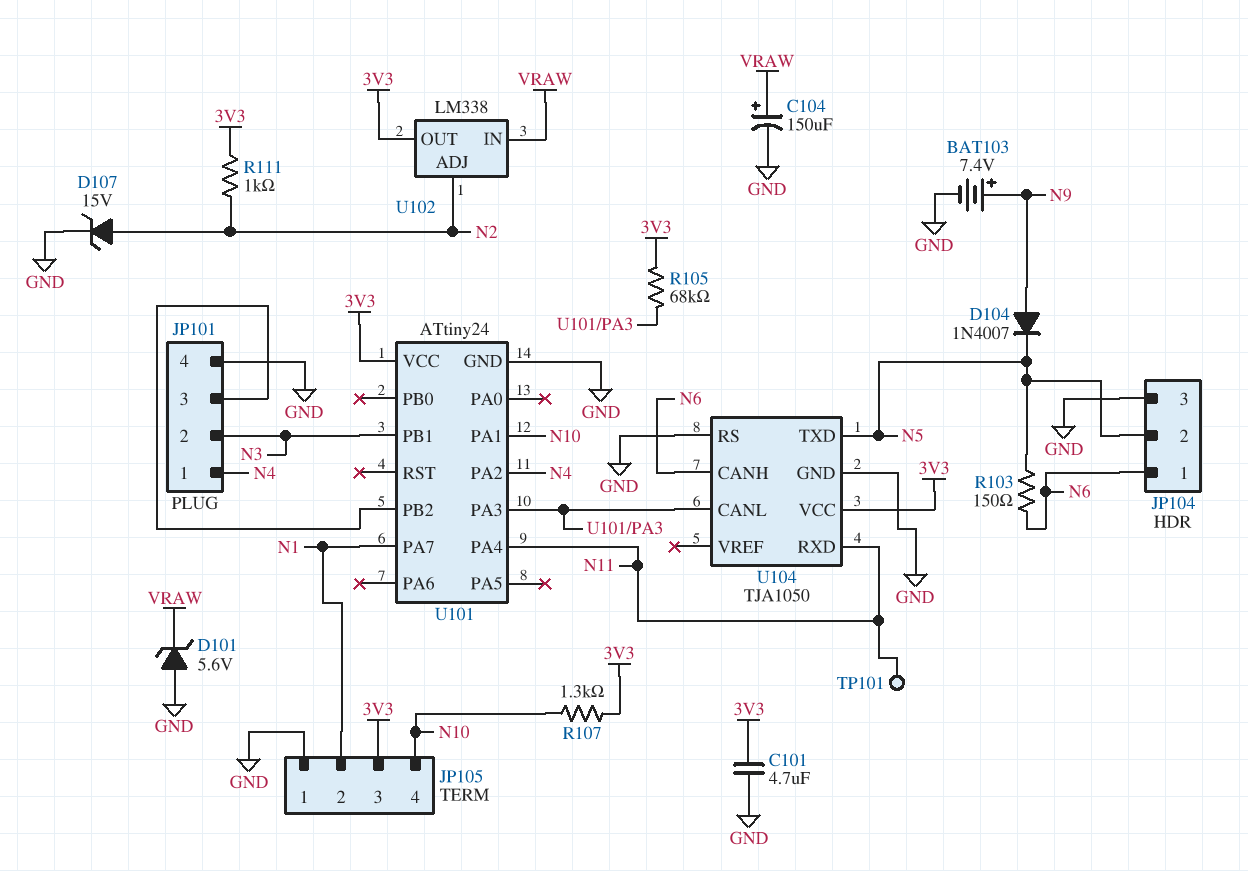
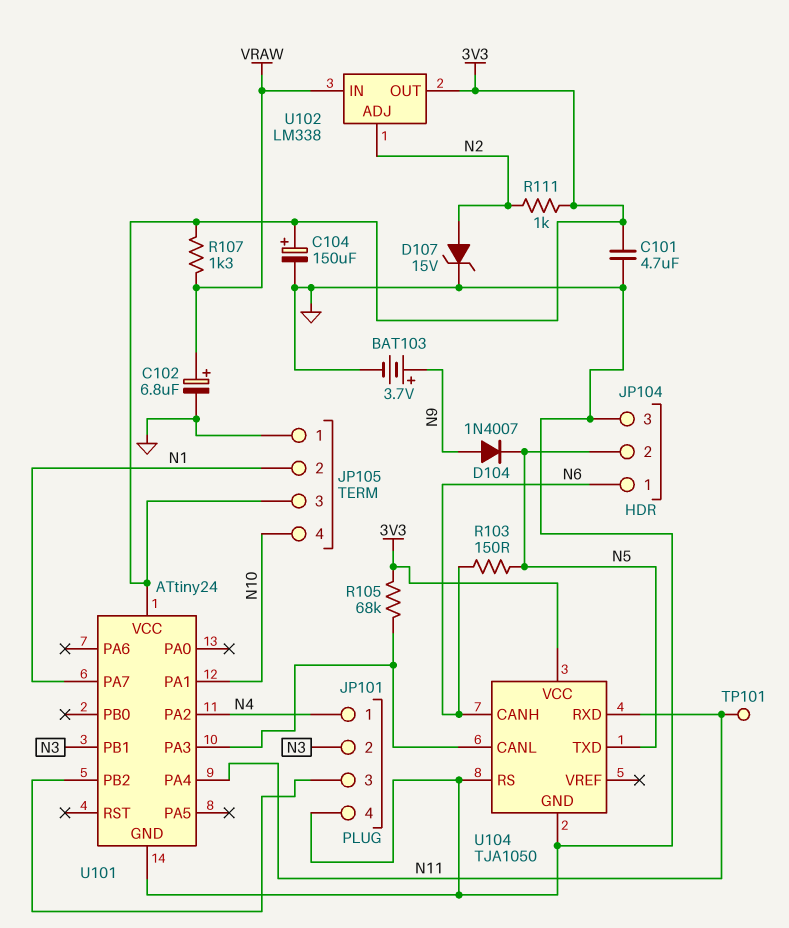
BAT103: 7.4V (plus N9, minus GND) -> 3.7V (plus N9, minus GND)
C102: none -> 6.8uF (plus VRAW, minus GND)
C104: 150uF (plus VRAW, minus GND) -> 150uF (plus 3V3, minus GND)
D101: zener 5.6V (A GND, K VRAW) -> none
R107: 1.3k (3V3, N10) -> 1.3k (3V3, VRAW)

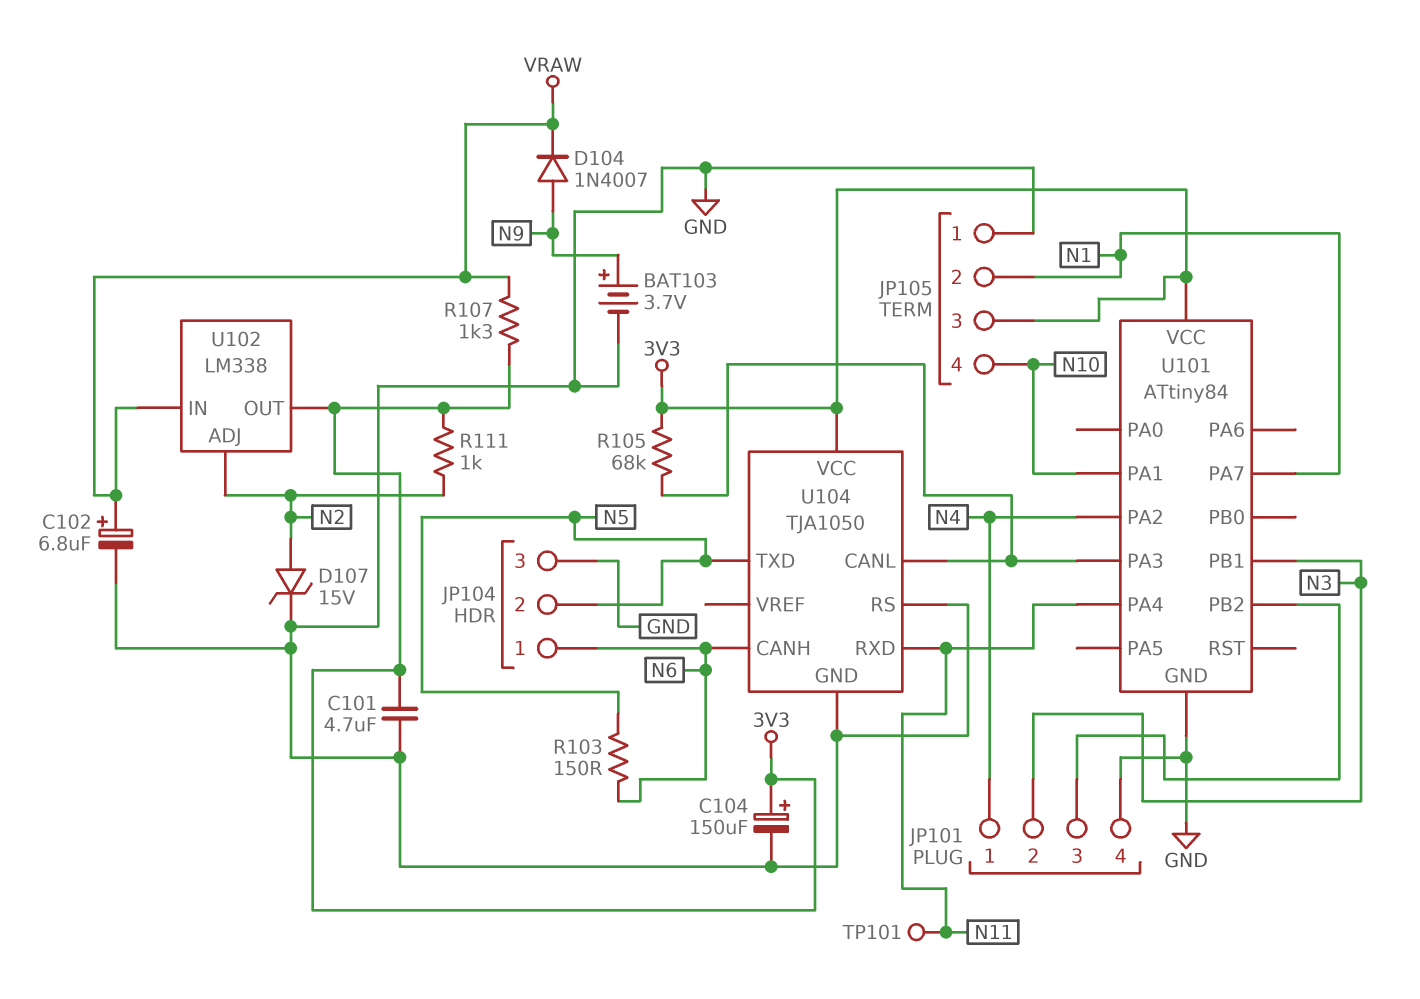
D104: diode 1N4007 (A N9, K N5) -> diode 1N4007 (A N9, K VRAW)
U101: ATtiny24 -> ATtiny84

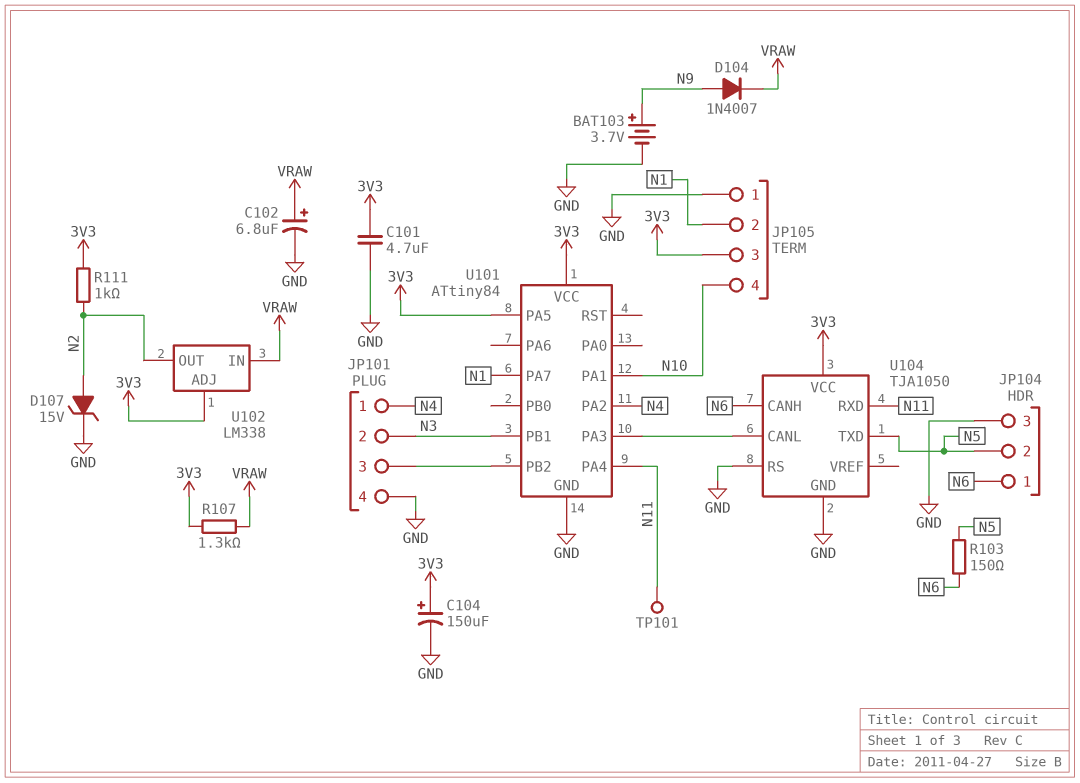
R105: 68k (3V3, U101/PA3) -> none
U101 pin PA5: none -> 3V3
U102 pin ADJ: N2 -> 3V3
U102 pin OUT: 3V3 -> N2

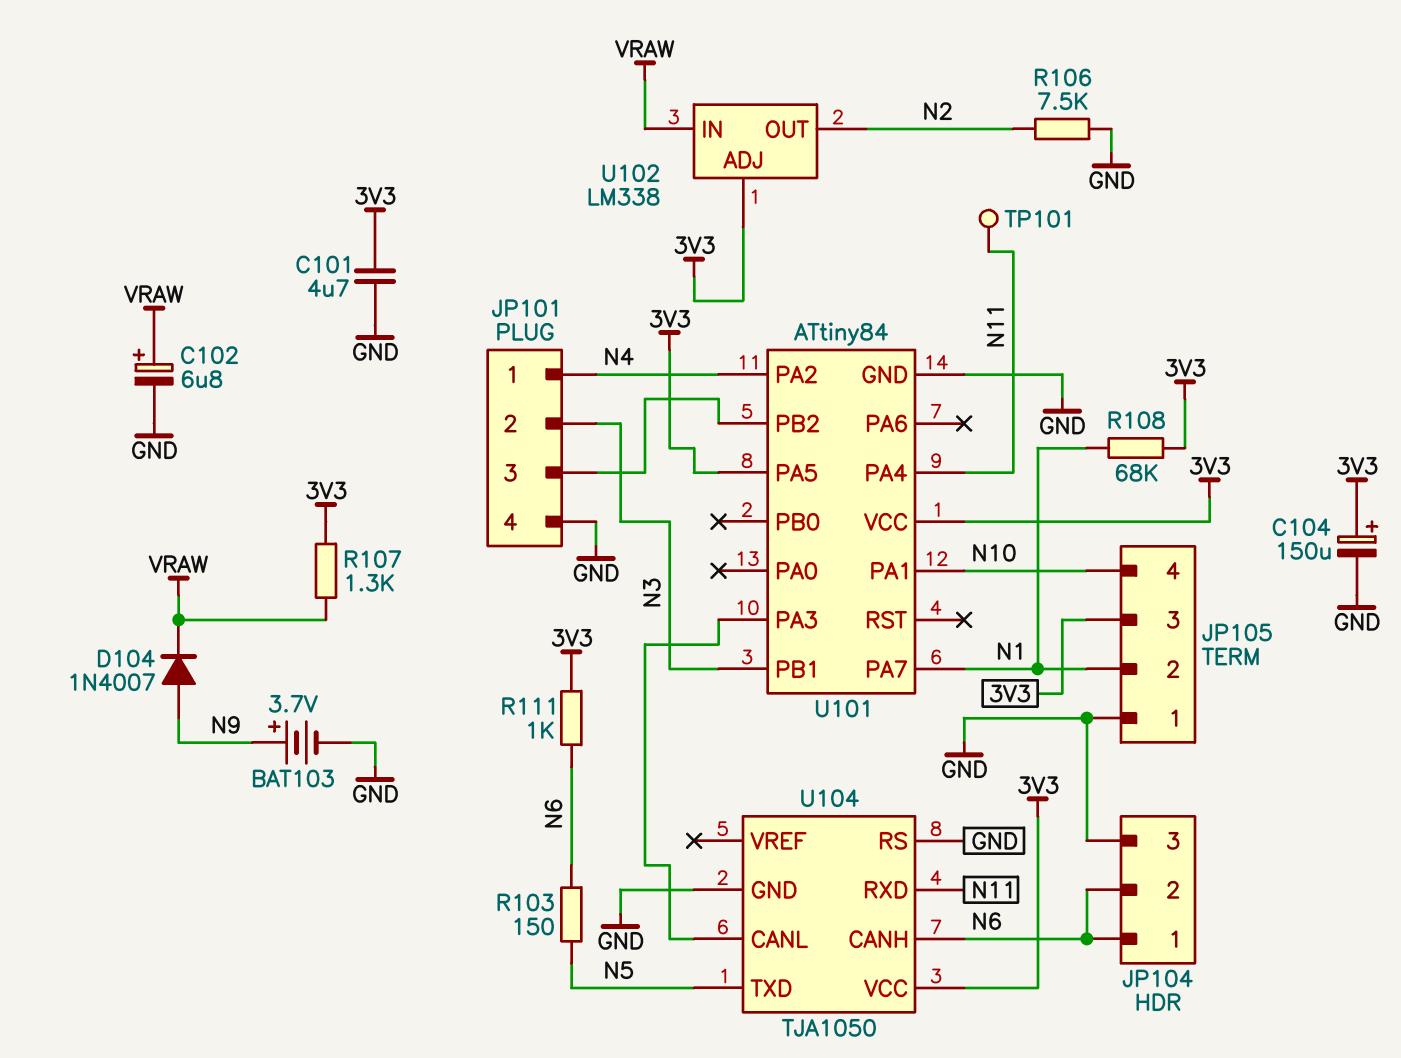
D107: zener 15V (A N2, K GND) -> none
JP104 pin 2: N5 -> N6
R106: none -> 7.5k (GND, N2)
R108: none -> 68k (3V3, N1)
R111: 1k (3V3, N2) -> 1k (3V3, N6)

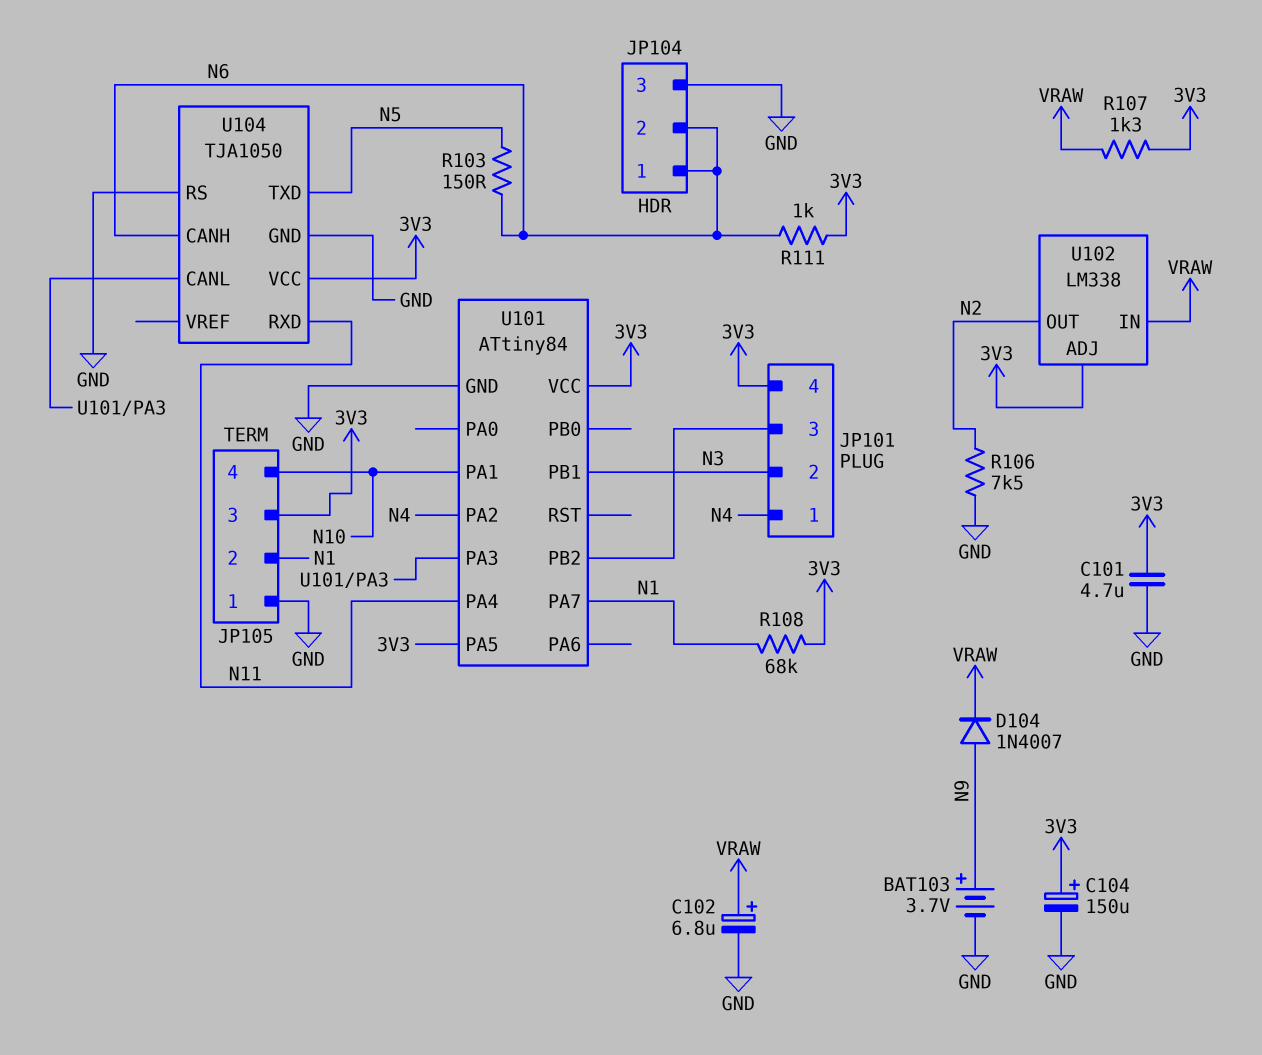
JP101 pin 4: GND -> 3V3
TP101: test point (N11) -> none

